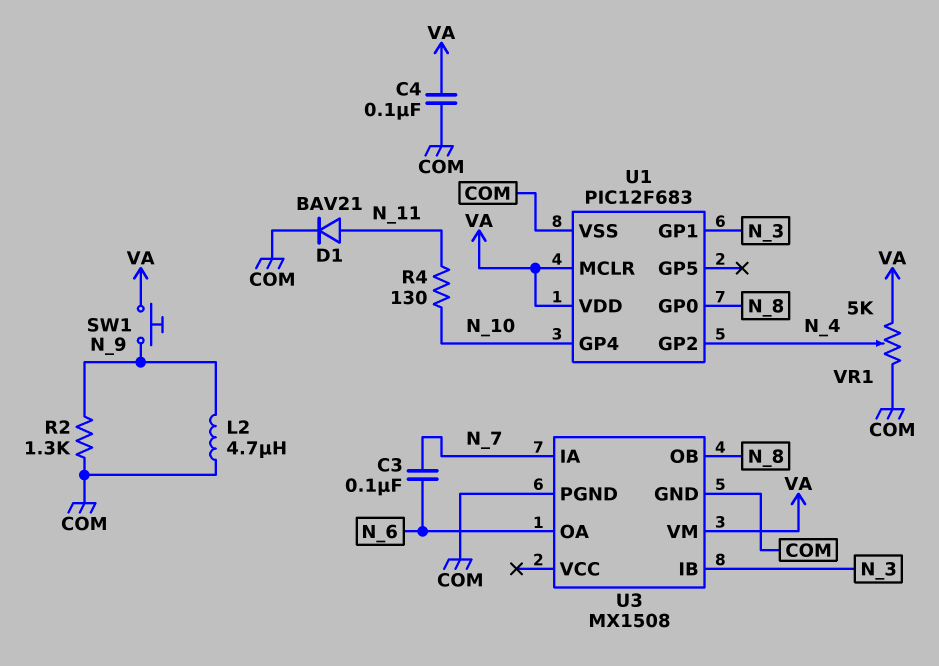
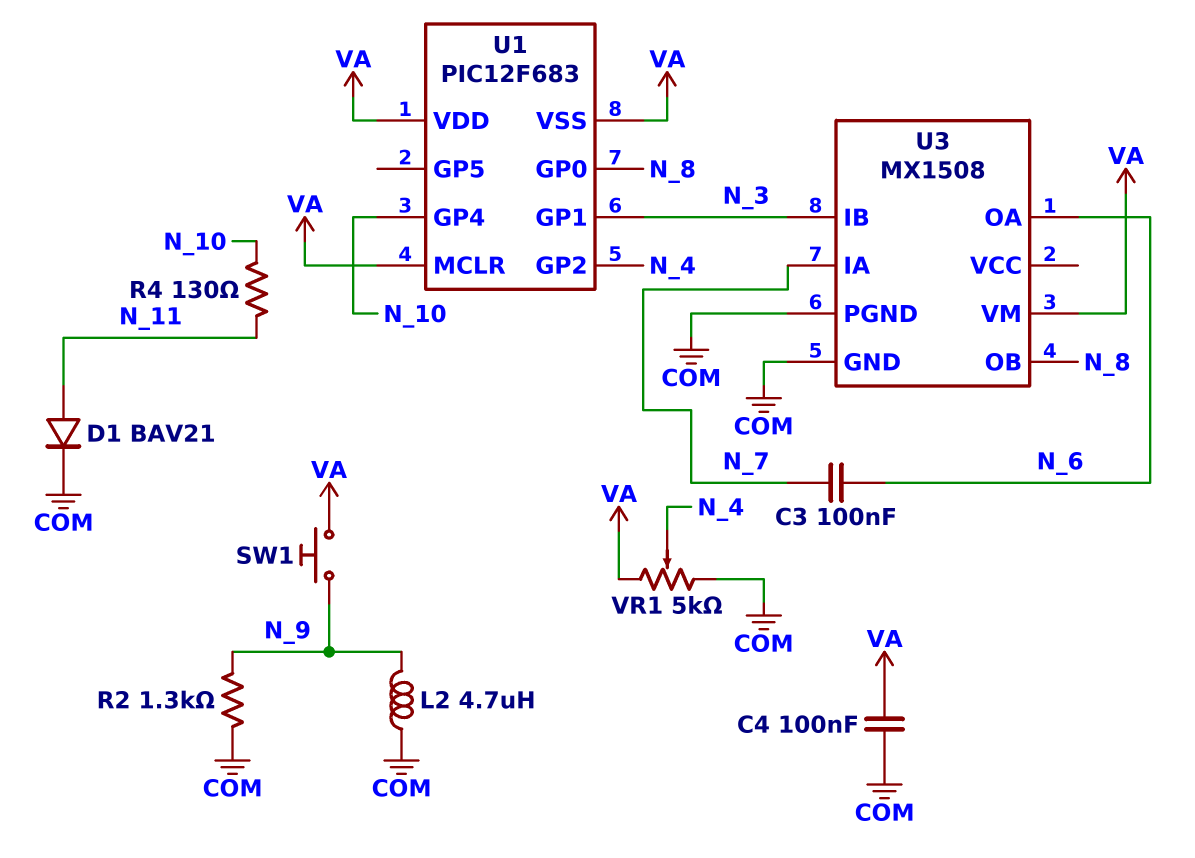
U1 pin VSS: COM -> VA

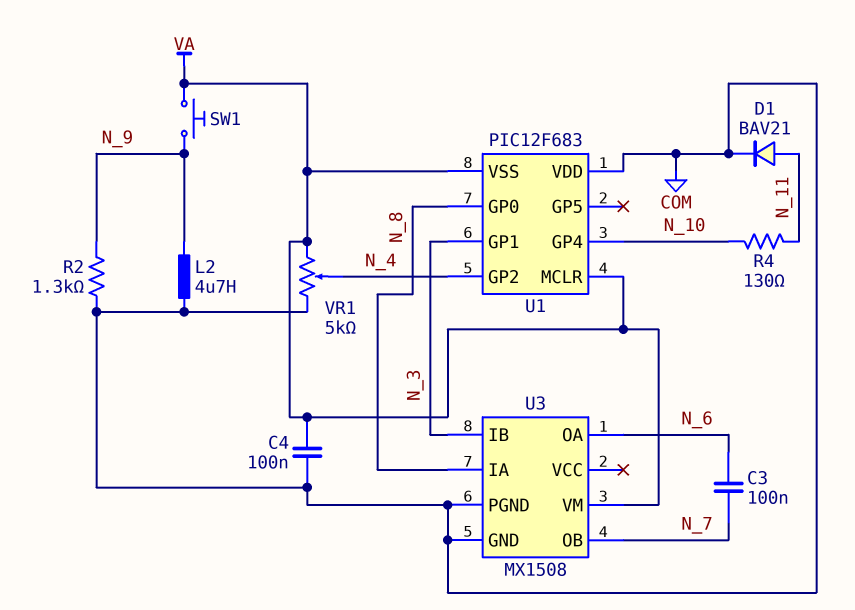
U1 pin VDD: VA -> COM
U3 pin IA: N_7 -> N_8
U3 pin OB: N_8 -> N_7

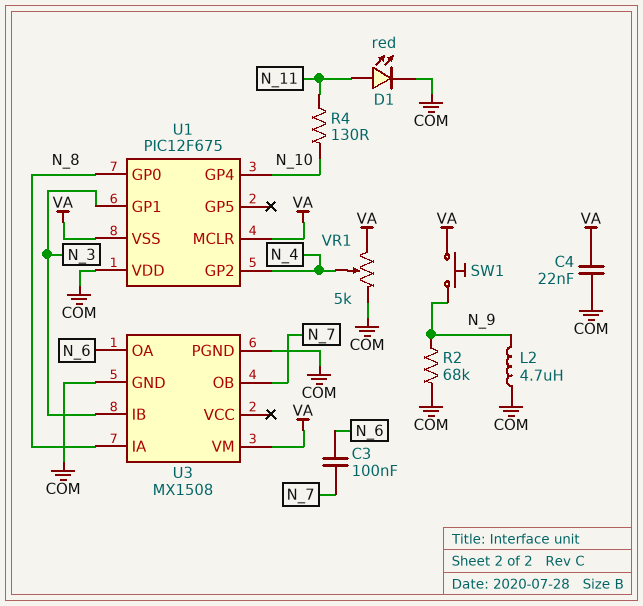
C4: 100nF (COM, VA) -> 22nF (COM, VA)
D1: diode BAV21 (A N_11, K COM) -> LED red (A N_11, K COM)
R2: 1.3k (COM, N_9) -> 68k (COM, N_9)
U1: PIC12F683 -> PIC12F675

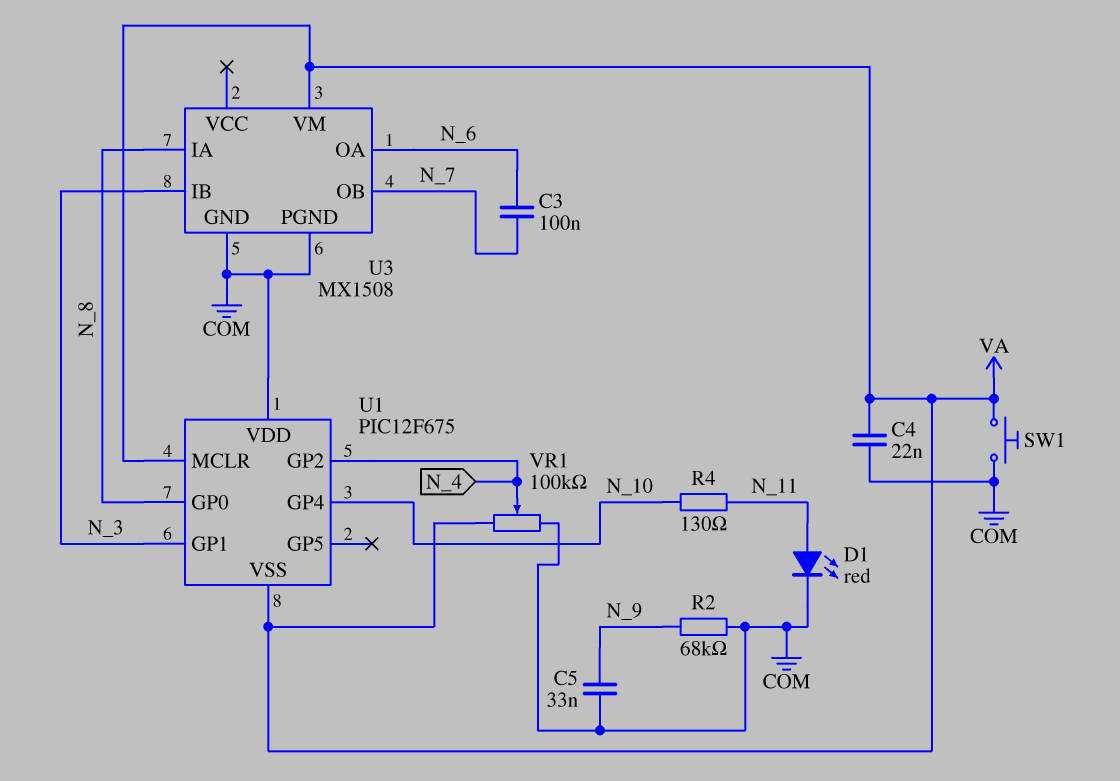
C5: none -> 33nF (COM, N_9)
L2: 4.7uH (COM, N_9) -> none
SW1: button (N_9, VA) -> button (COM, VA)
VR1: 5k (COM, VA, wiper N_4) -> 100k (COM, VA, wiper N_4)

